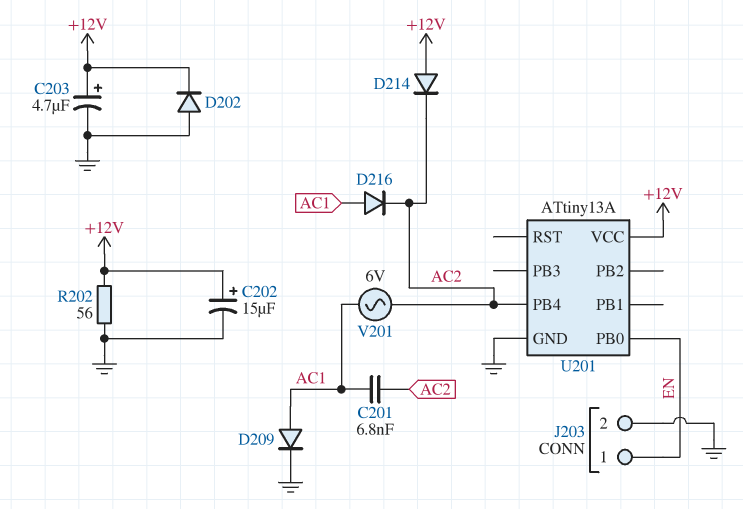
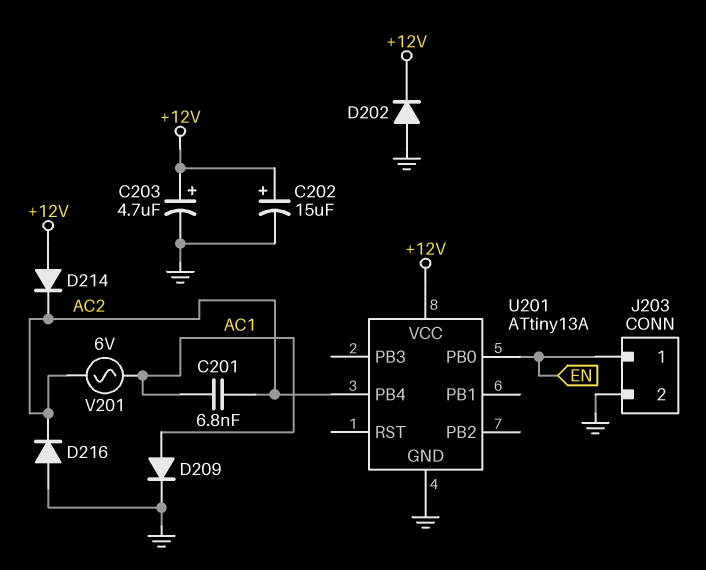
D216: diode (A AC1, K AC2) -> diode (A GND, K AC2)
R202: 56 (+12V, GND) -> none

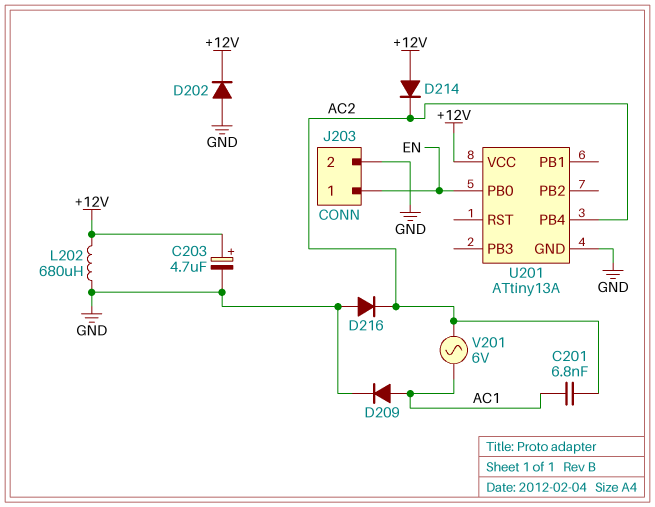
C202: 15uF (plus +12V, minus GND) -> none
L202: none -> 680uH (+12V, GND)

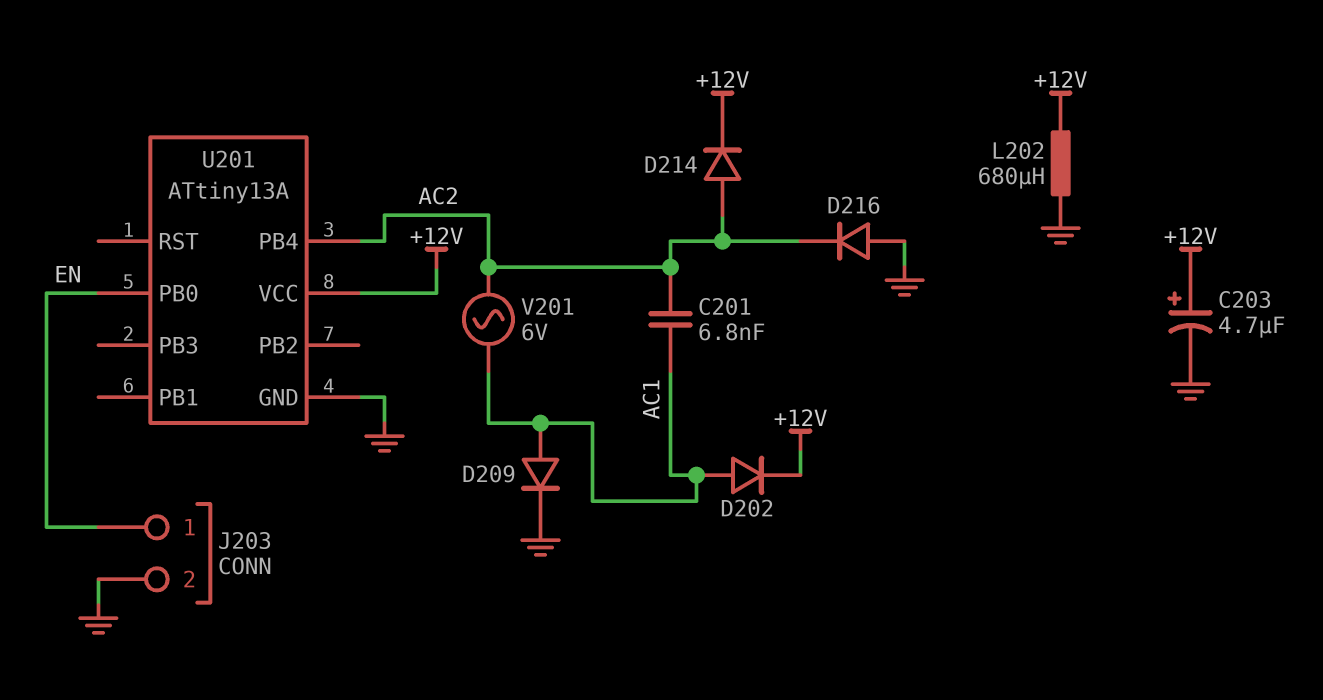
D202: diode (A GND, K +12V) -> diode (A AC1, K +12V)
D214: diode (A +12V, K AC2) -> diode (A AC2, K +12V)

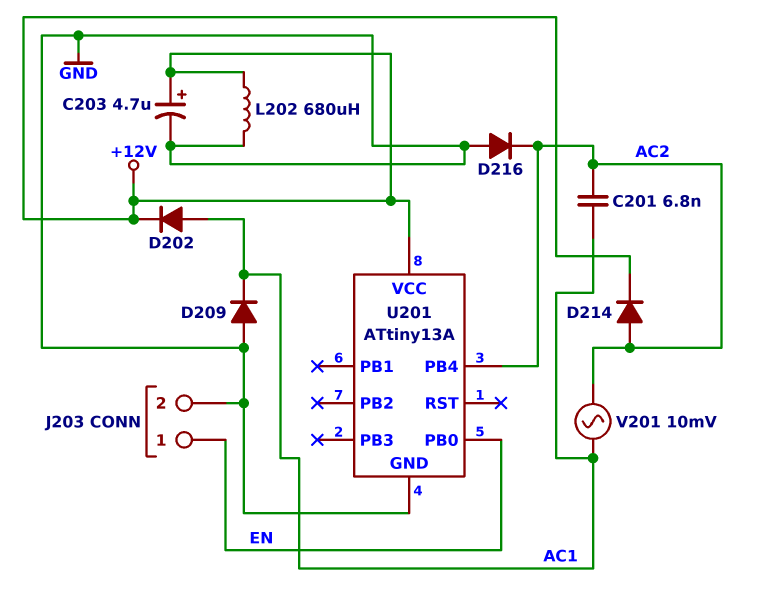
D209: diode (A AC1, K GND) -> diode (A GND, K AC1)
V201: AC 6V (AC1, AC2) -> AC 10mV (AC1, AC2)

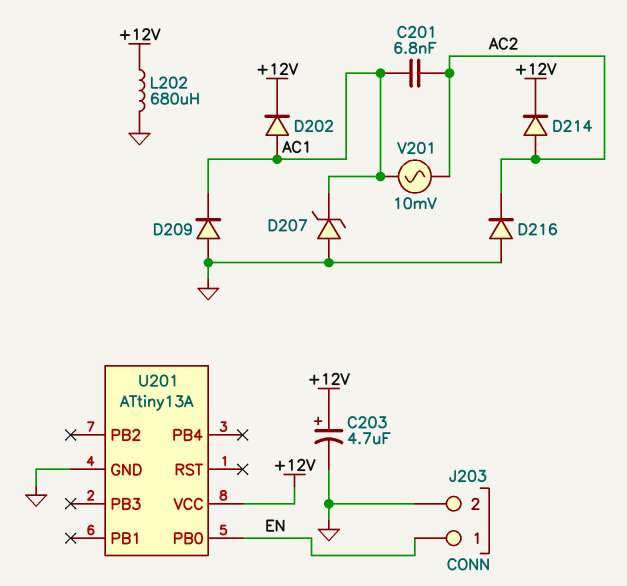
D207: none -> zener (A GND, K AC1)
U201 pin PB4: AC2 -> none

